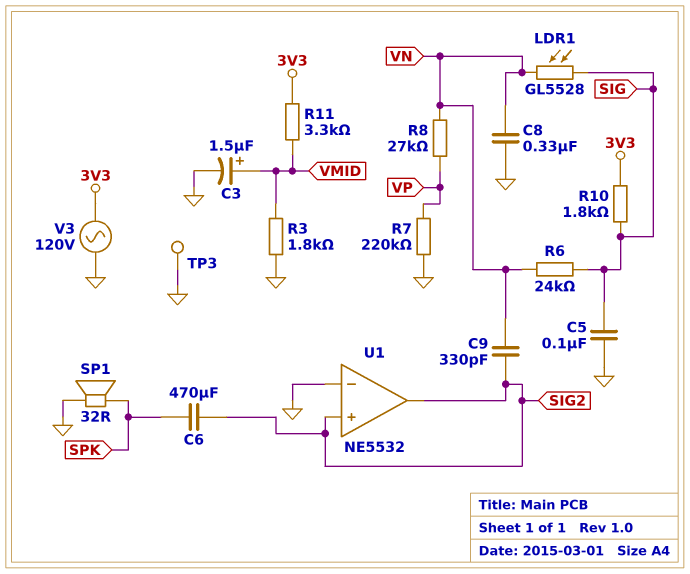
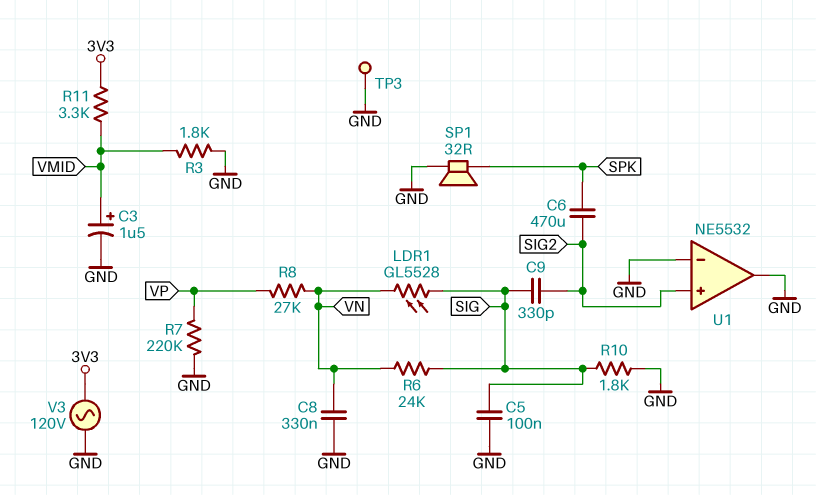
C9: 330pF (SIG2, VN) -> 330pF (SIG, SIG2)
R10: 1.8k (3V3, SIG) -> 1.8k (GND, SIG)
U1 pin out: SIG2 -> GND

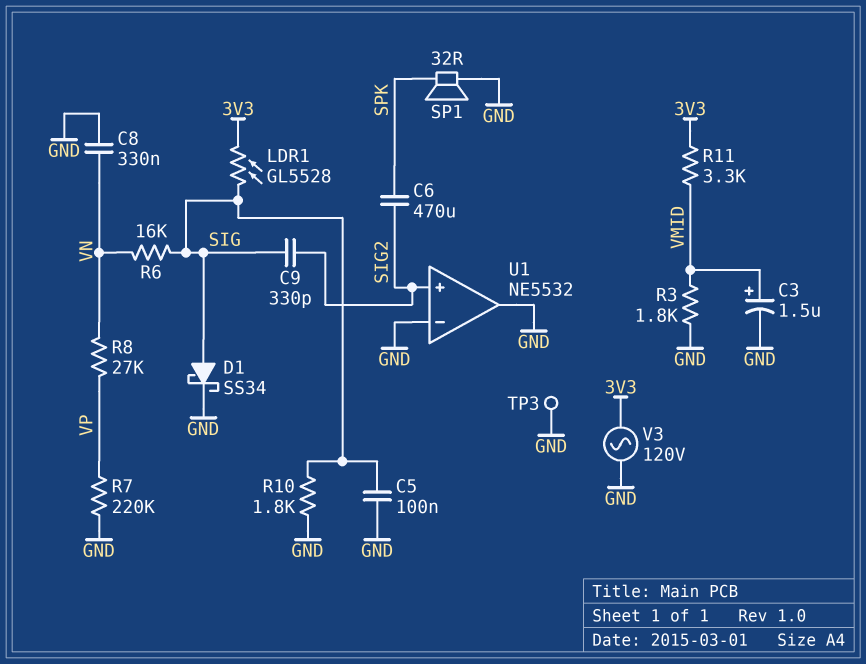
D1: none -> schottky SS34 (A SIG, K GND)
LDR1: GL5528 (SIG, VN) -> GL5528 (3V3, SIG)
R6: 24k (SIG, VN) -> 16k (SIG, VN)

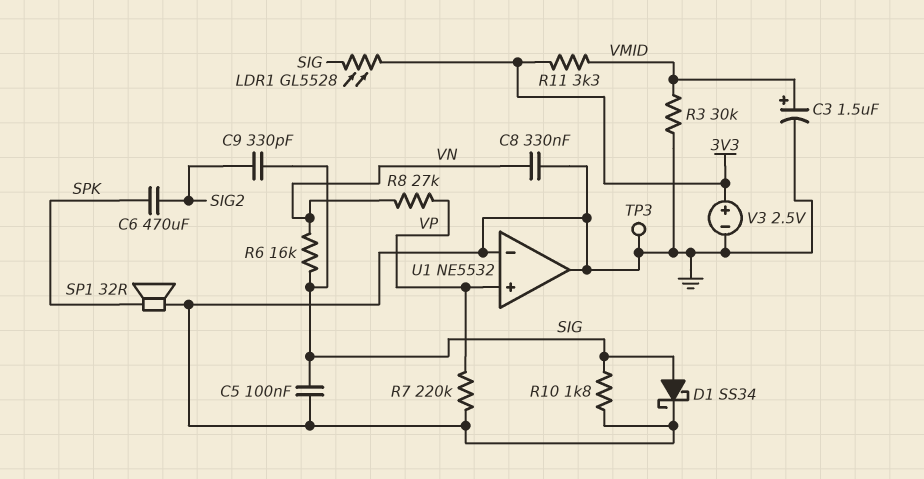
R3: 1.8k (GND, VMID) -> 30k (GND, VMID)
U1 pin in+: SIG2 -> VP
V3: AC 120V (3V3, GND) -> 2.5V (plus 3V3, minus GND)

